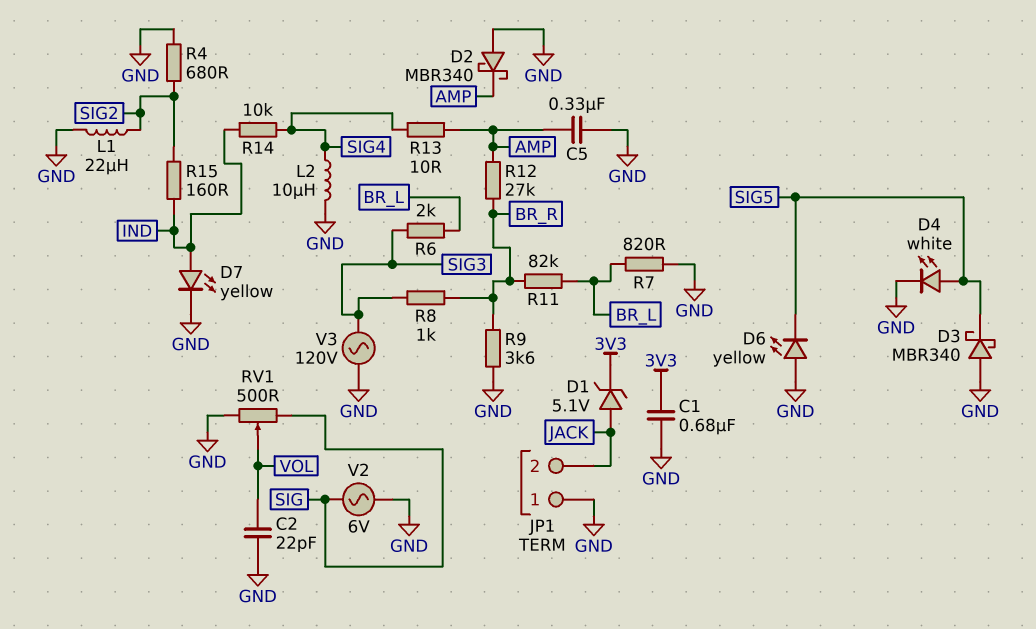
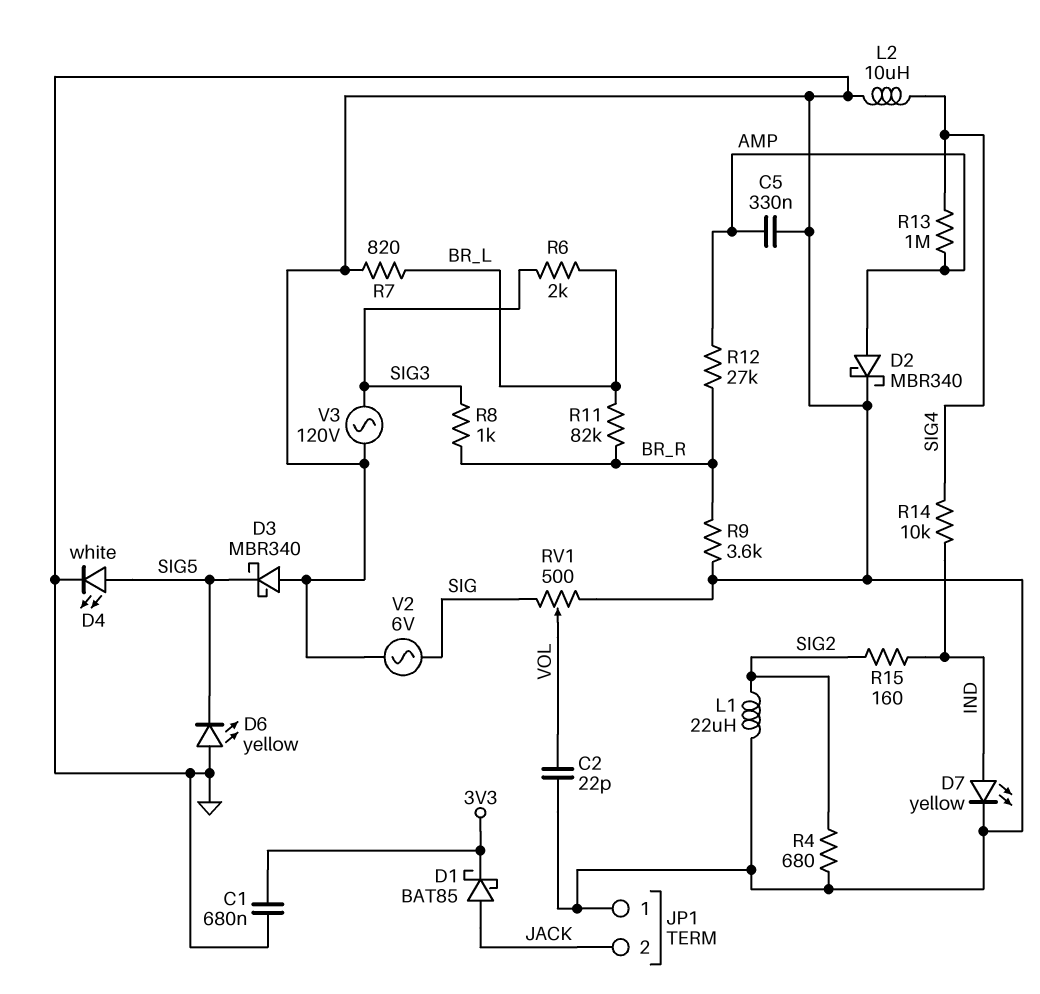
D1: zener 5.1V (A JACK, K 3V3) -> schottky BAT85 (A JACK, K 3V3)
D2: schottky MBR340 (A GND, K AMP) -> schottky MBR340 (A AMP, K GND)
R13: 10 (AMP, SIG4) -> 1M (AMP, SIG4)

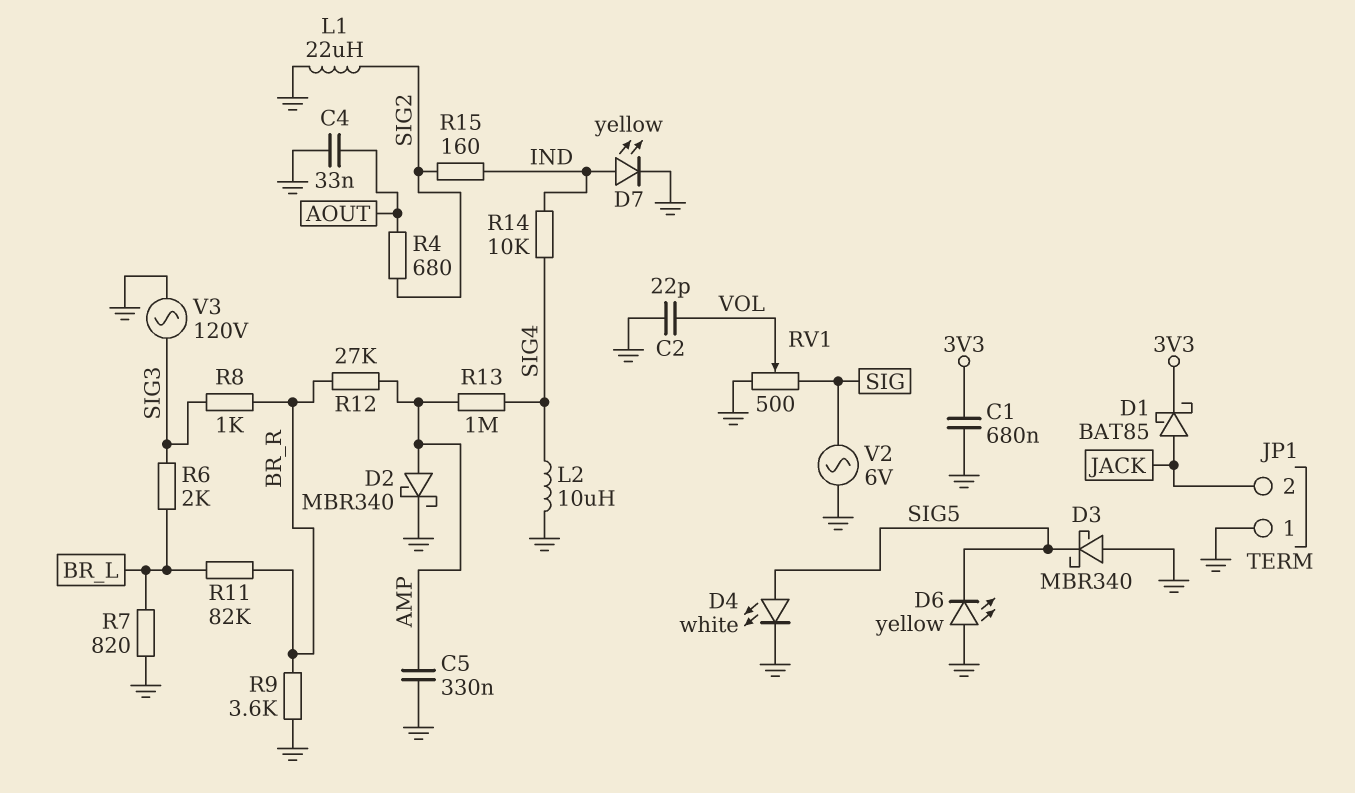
C4: none -> 33nF (AOUT, GND)
R4: 680 (GND, SIG2) -> 680 (AOUT, SIG2)

